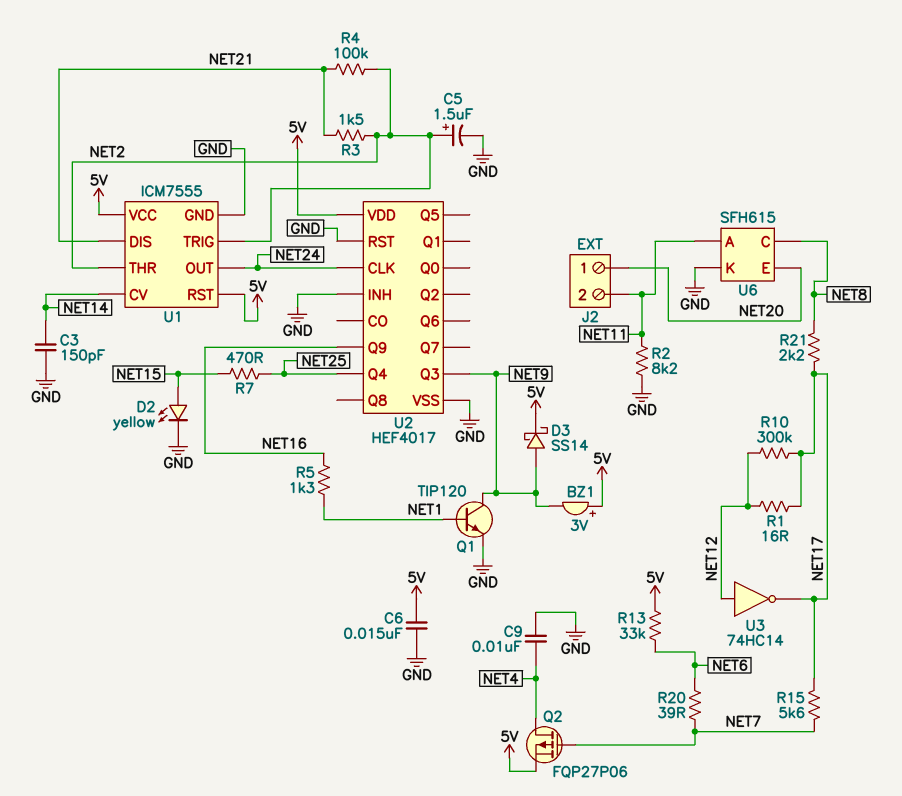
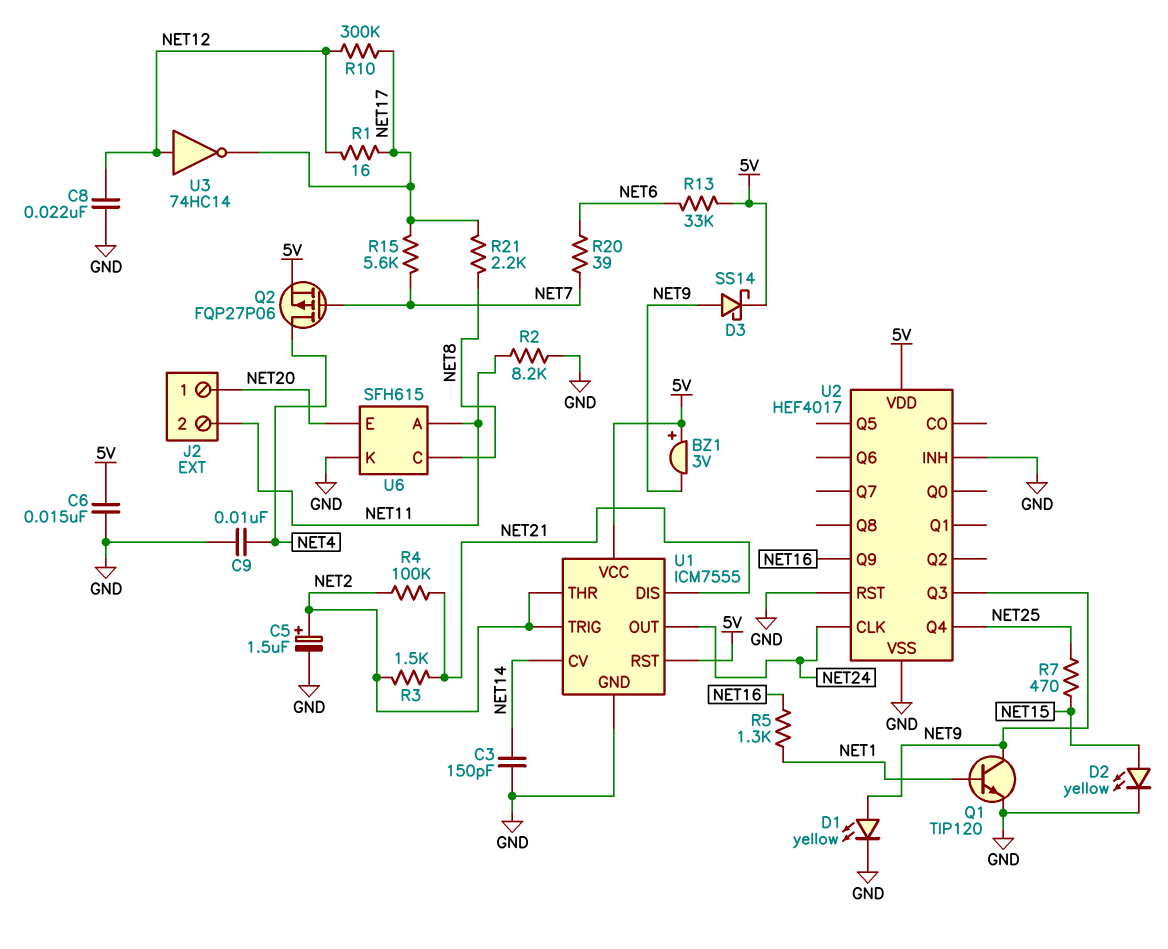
C8: none -> 22nF (GND, NET12)
D1: none -> LED yellow (A NET9, K GND)

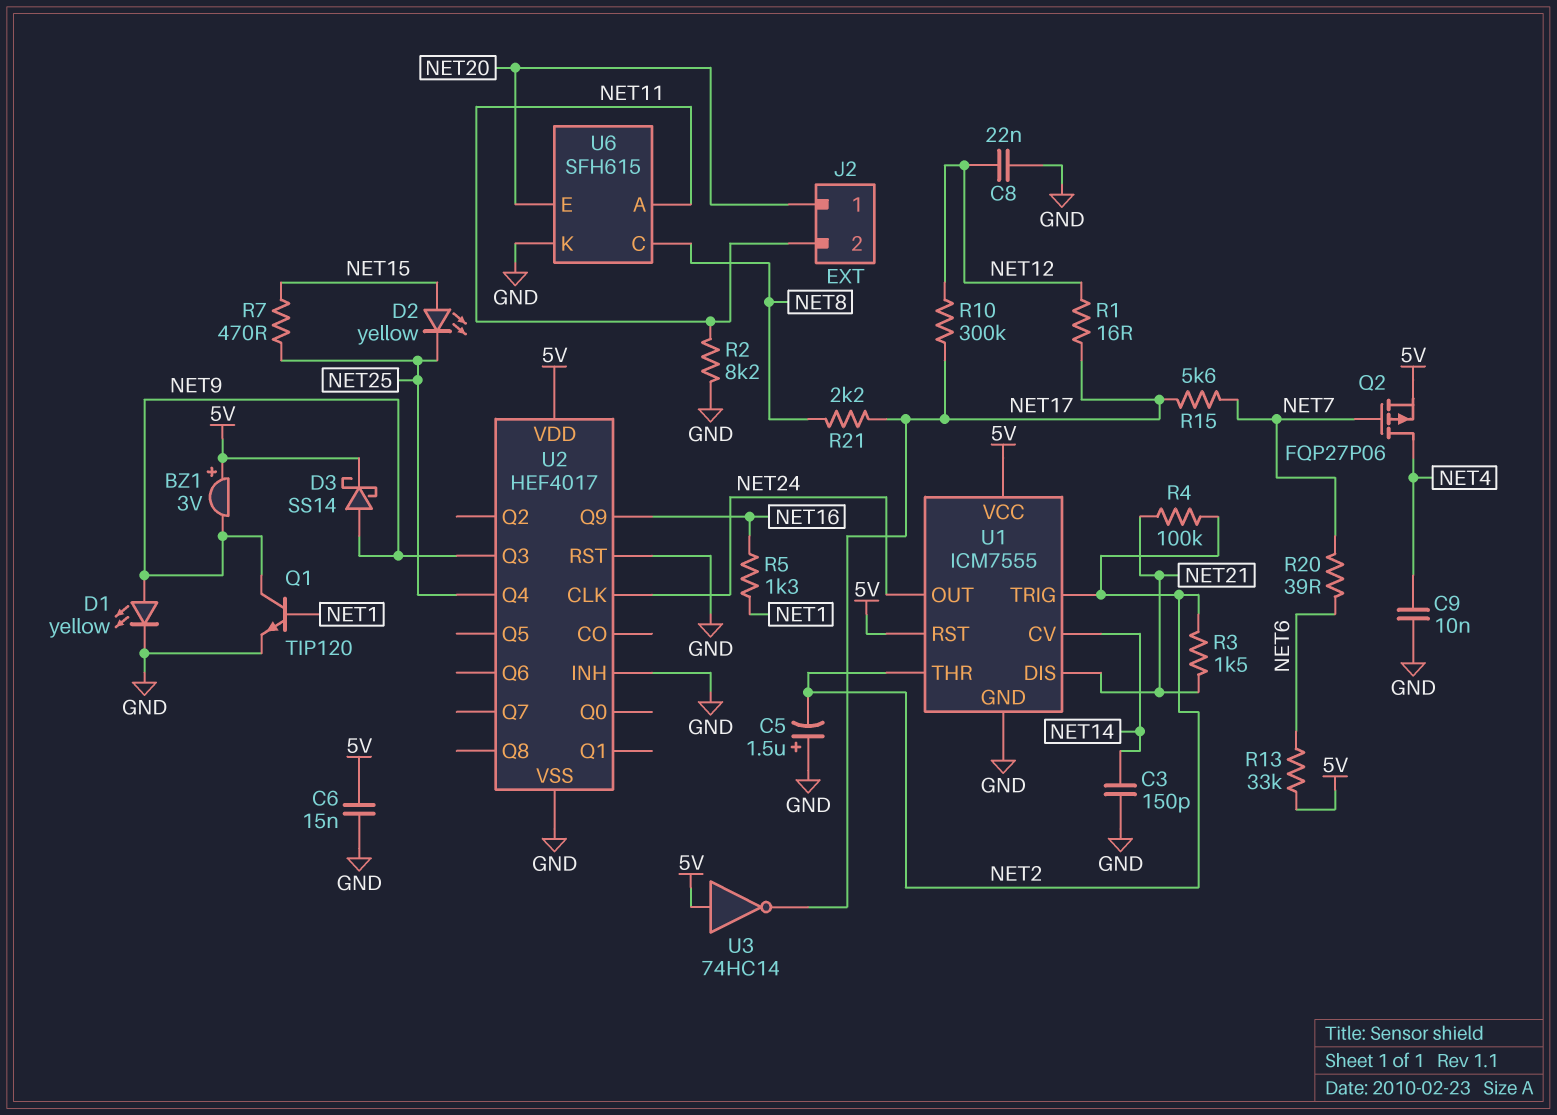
C5: 1.5uF (plus NET2, minus GND) -> 1.5uF (plus GND, minus NET2)
D2: LED yellow (A NET15, K GND) -> LED yellow (A NET15, K NET25)
U3: NOT 74HC14 (in NET12, out NET17) -> NOT 74HC14 (in 5V, out NET17)

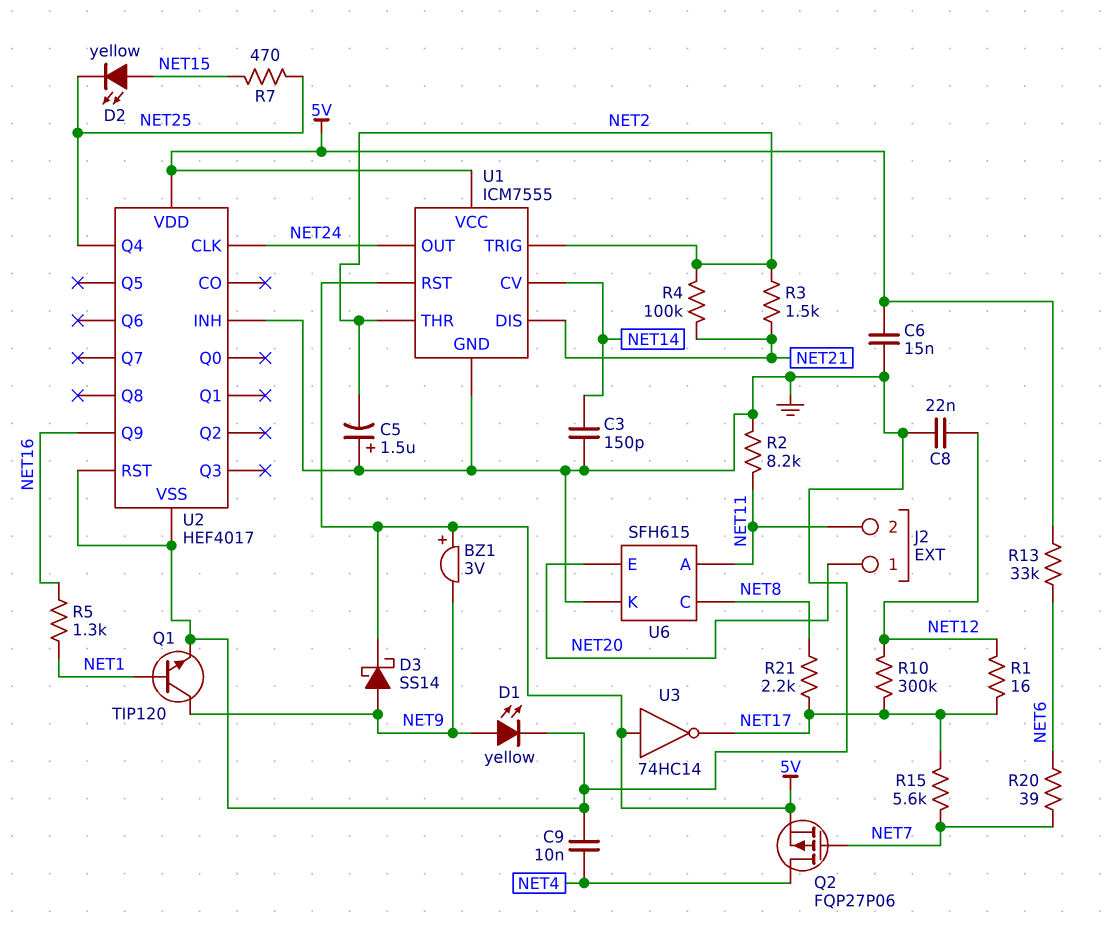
U2 pin Q3: NET9 -> none

